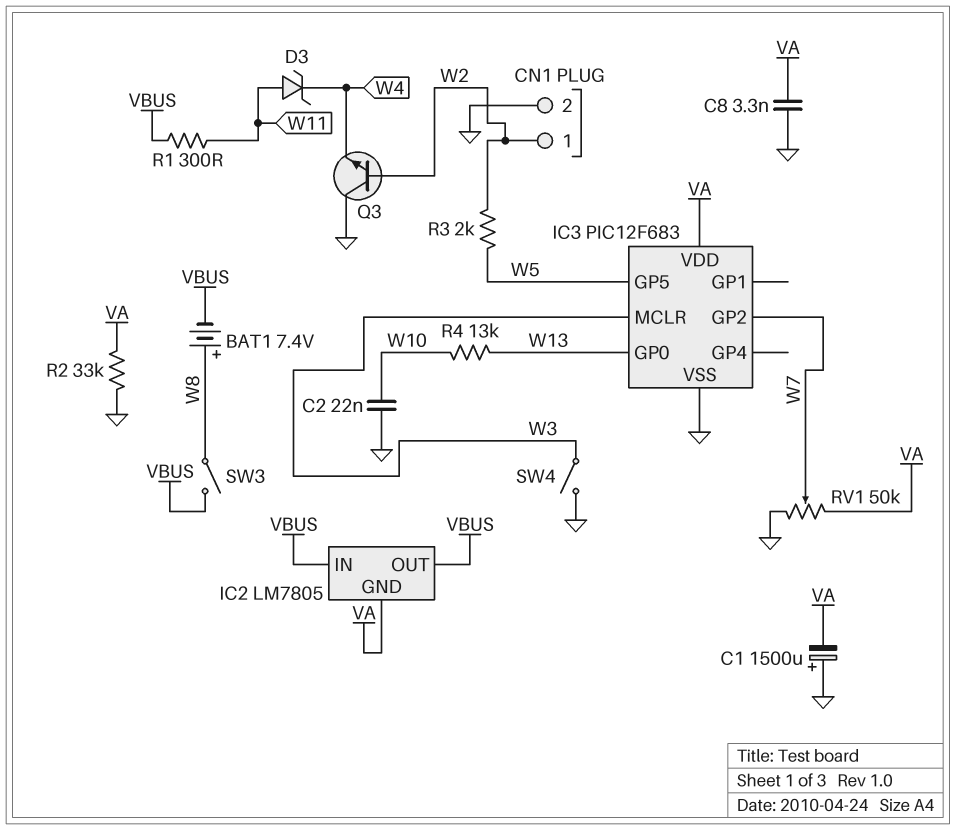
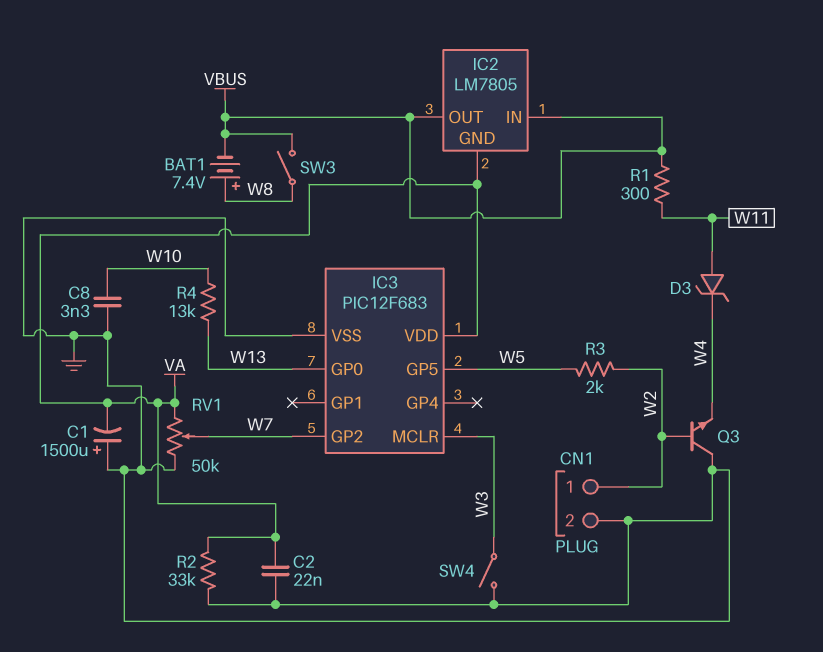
C2: 22nF (GND, W10) -> 22nF (GND, VA)
C8: 3.3nF (GND, VA) -> 3.3nF (GND, W10)

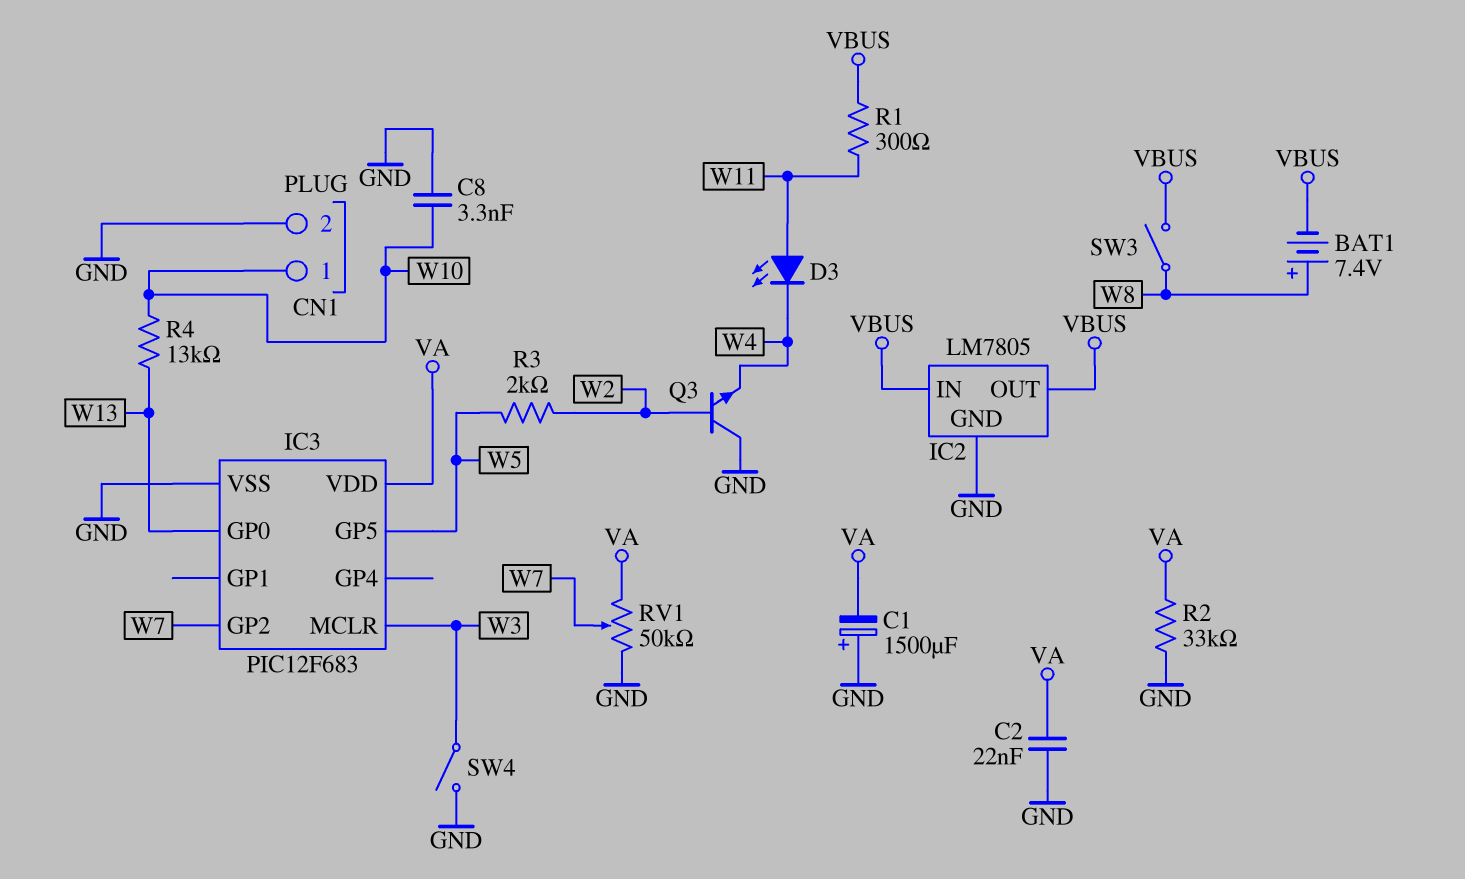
CN1 pin 1: W2 -> W10
D3: zener (A W11, K W4) -> LED (A W11, K W4)
IC2 pin GND: VA -> GND

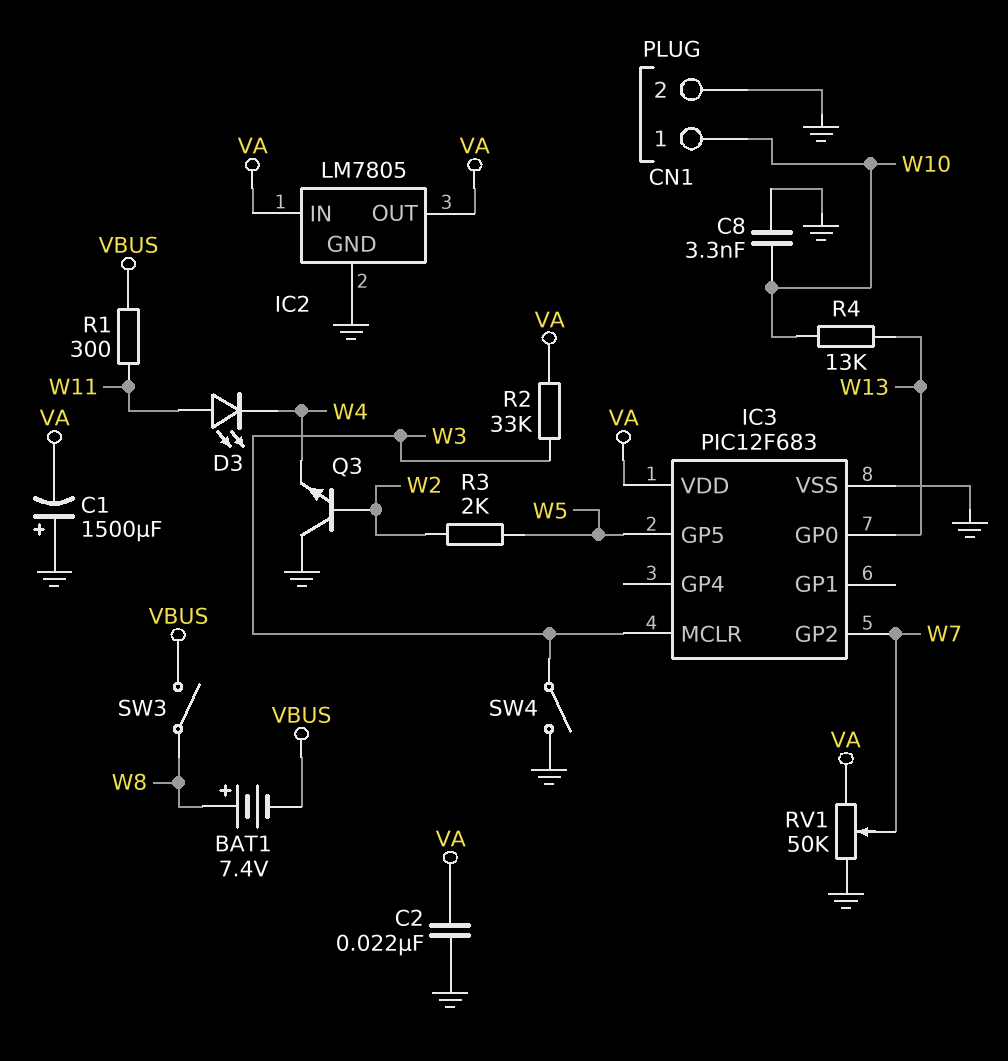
IC2 pin IN: VBUS -> VA
IC2 pin OUT: VBUS -> VA
R2: 33k (GND, VA) -> 33k (VA, W3)

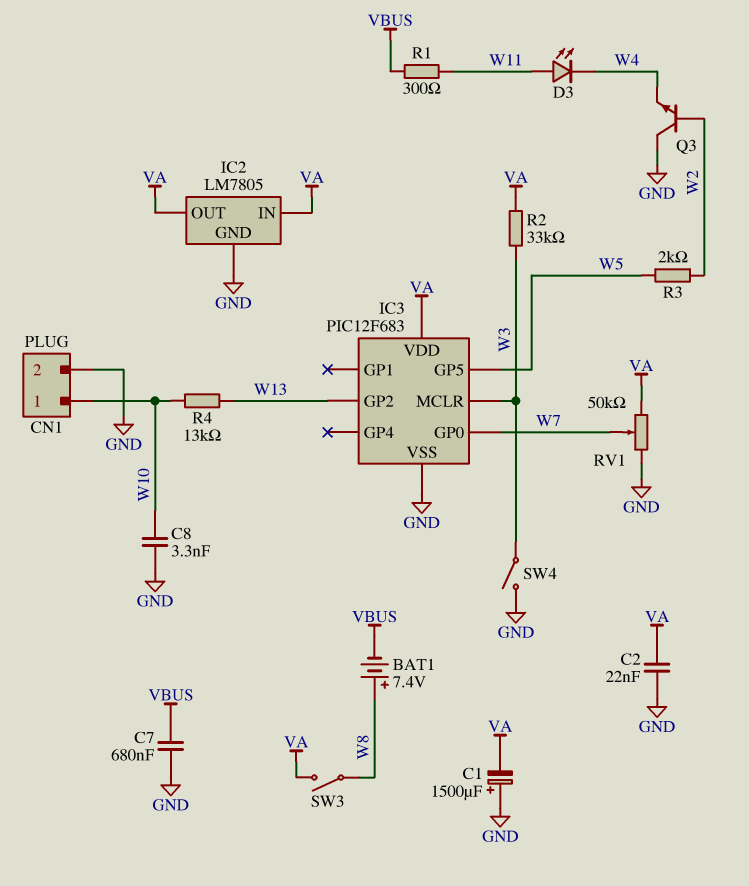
C7: none -> 680nF (GND, VBUS)
IC3 pin GP0: W13 -> W7
IC3 pin GP2: W7 -> W13
SW3: switch (VBUS, W8) -> switch (VA, W8)

